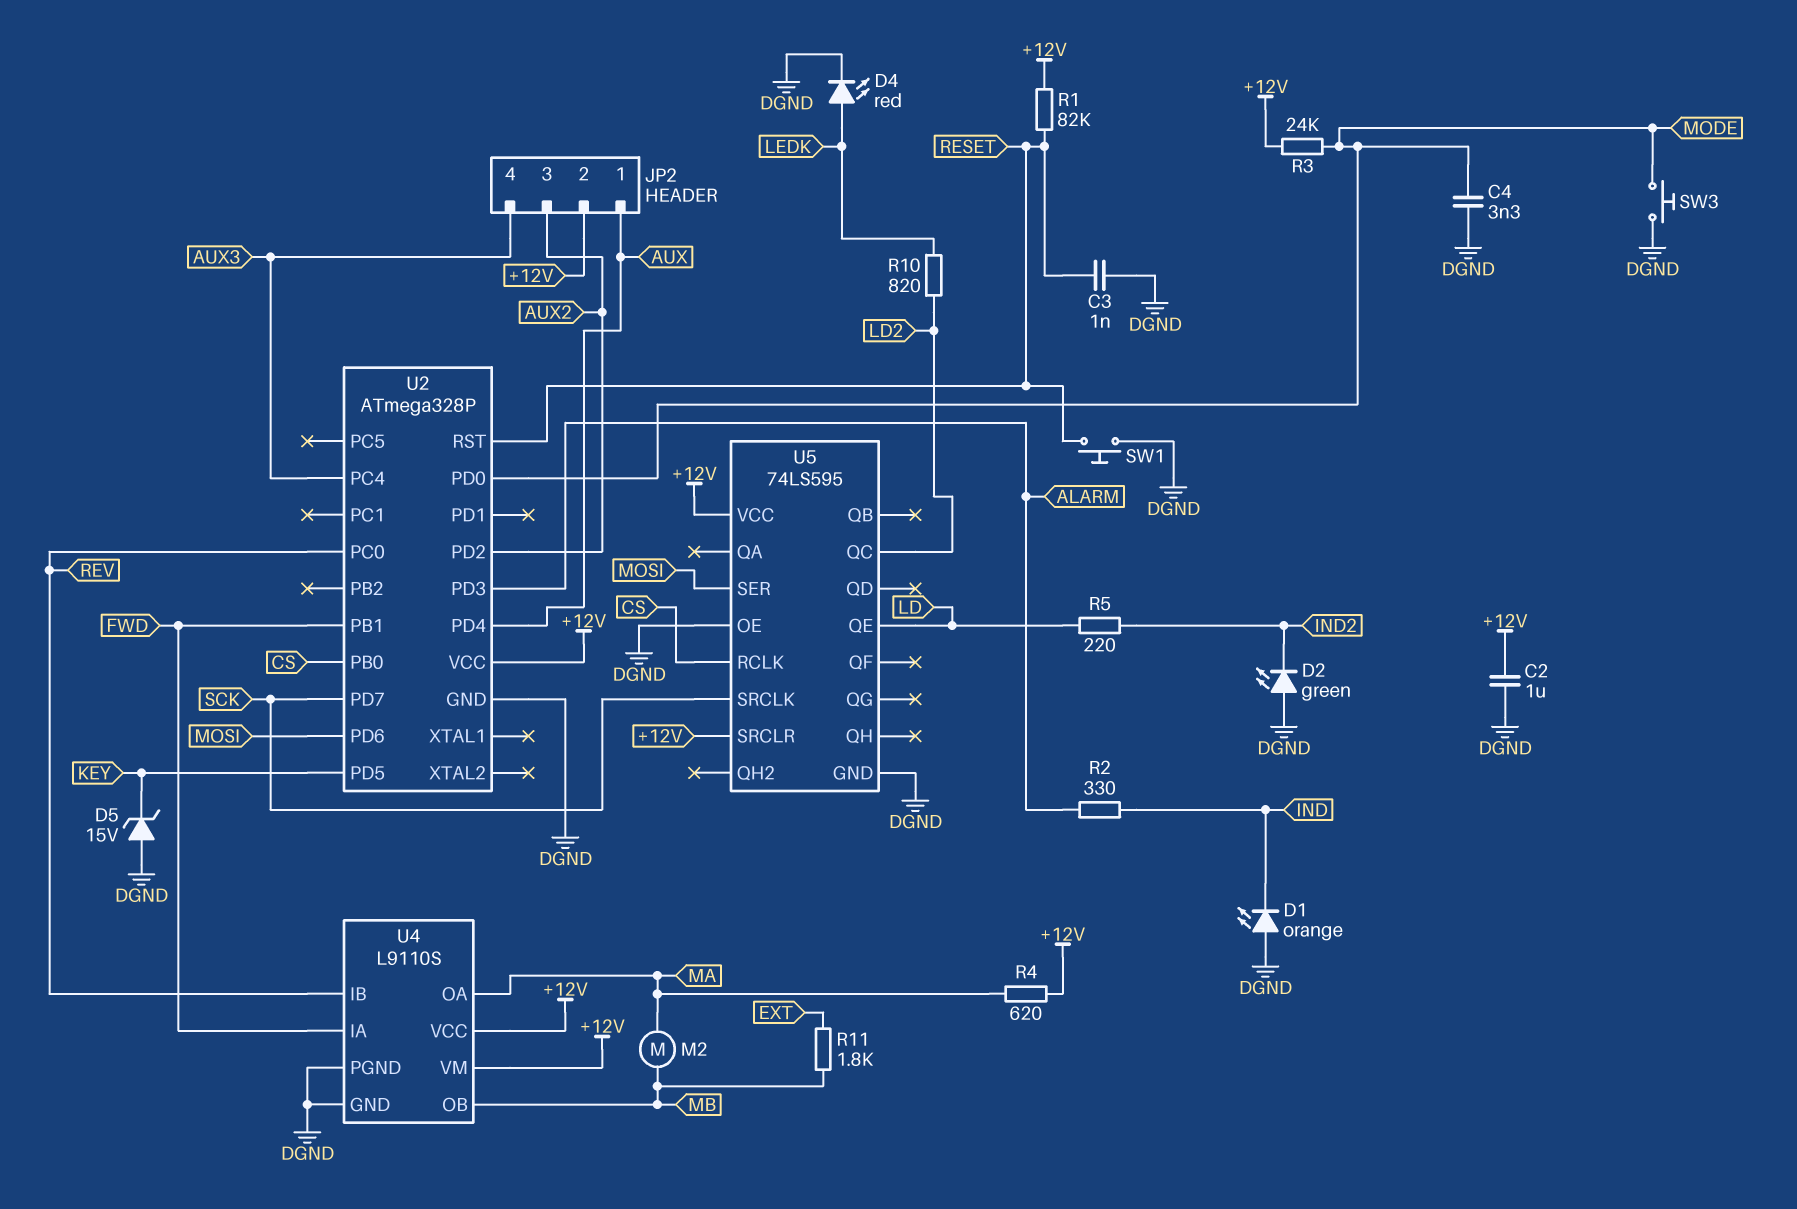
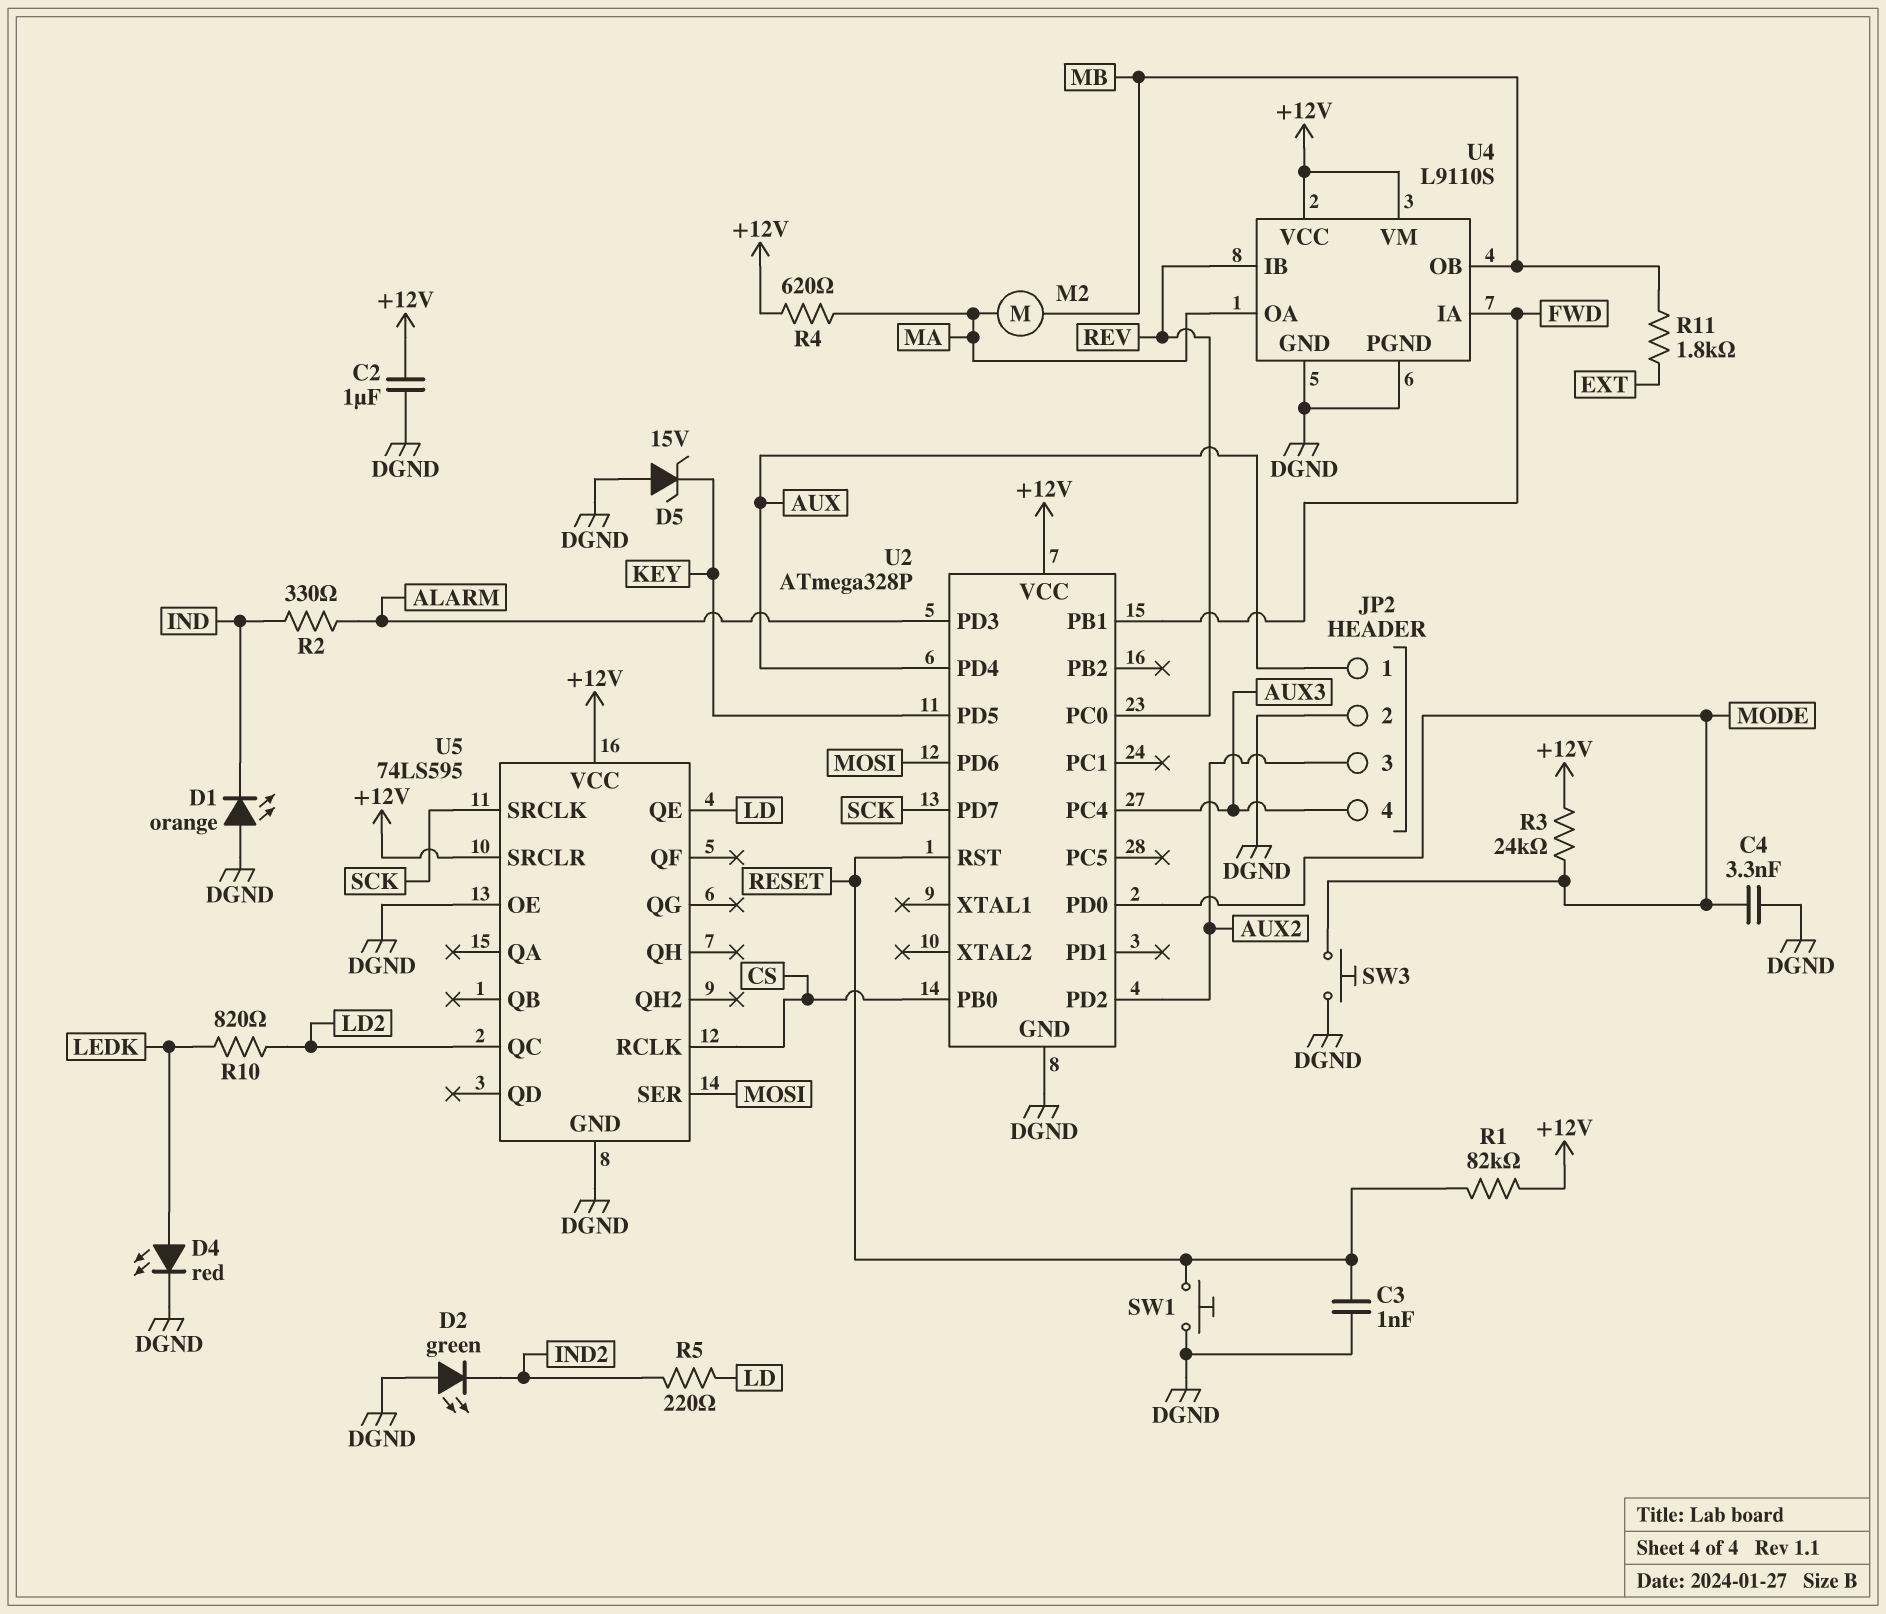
JP2 pin 2: +12V -> DGND

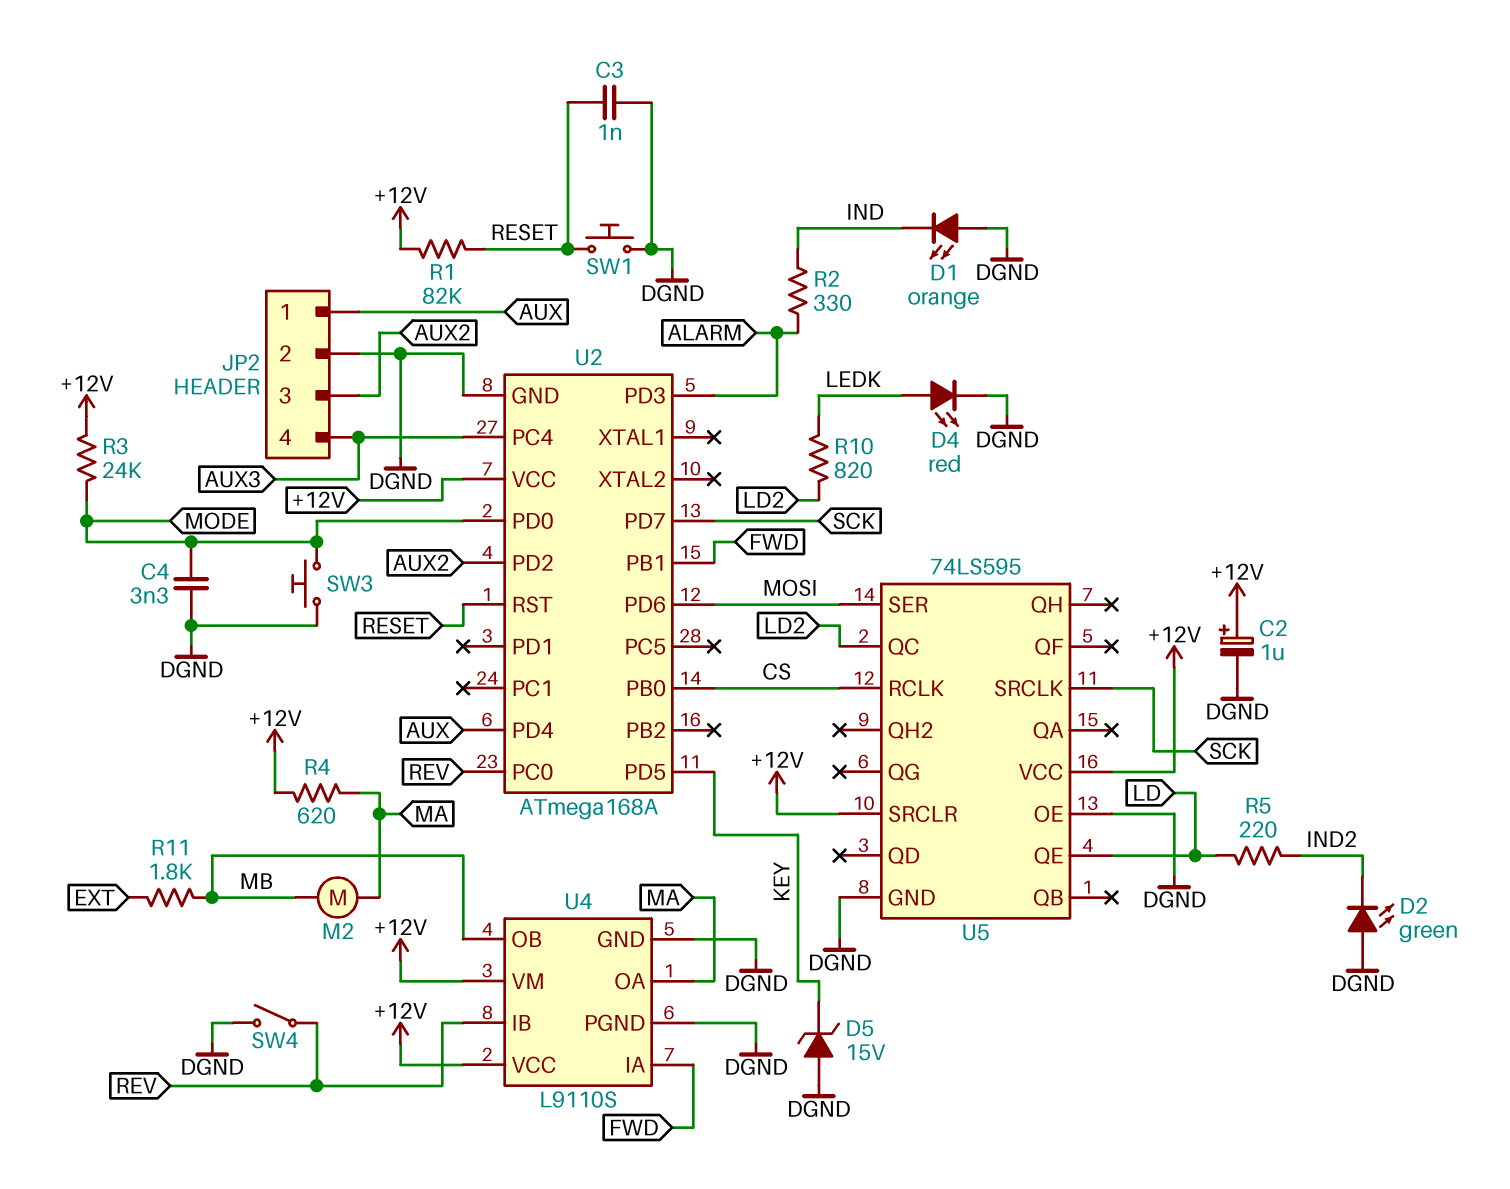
C2: 1uF (+12V, DGND) -> 1uF (plus +12V, minus DGND)
SW4: none -> switch (DGND, REV)
U2: ATmega328P -> ATmega168A

